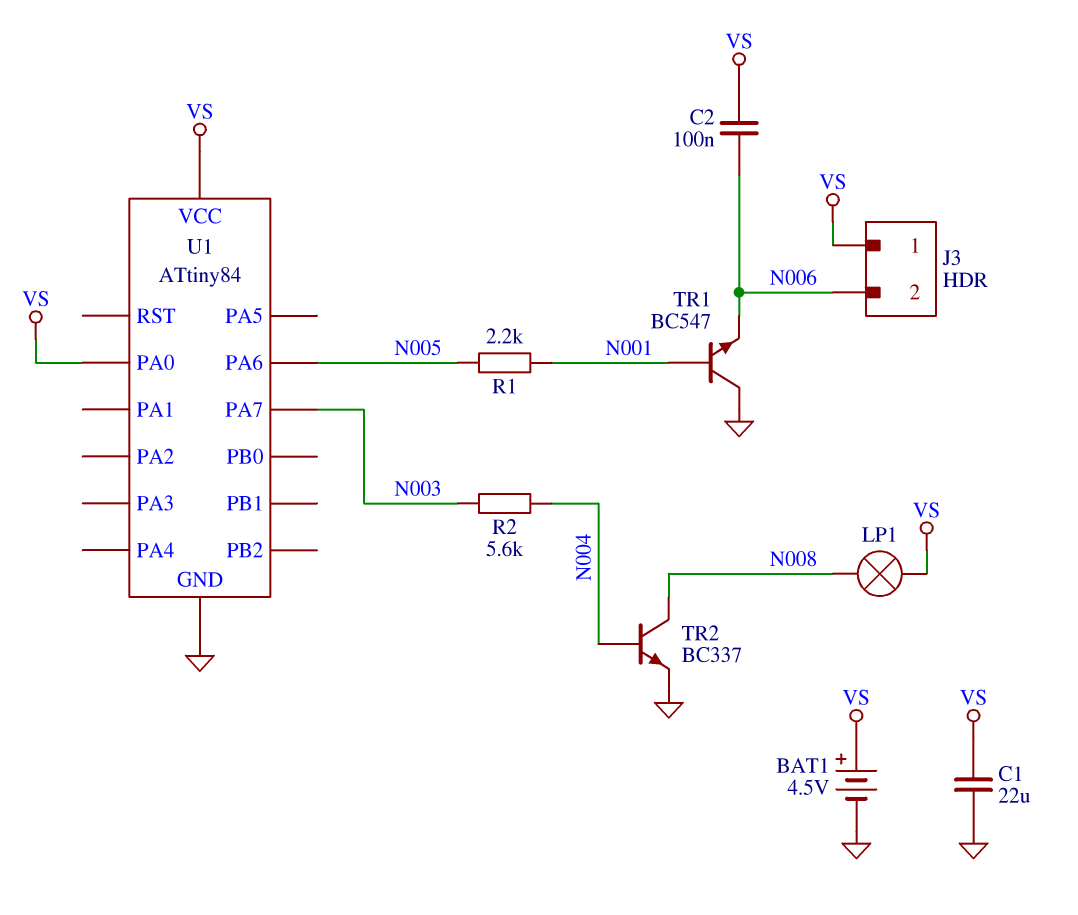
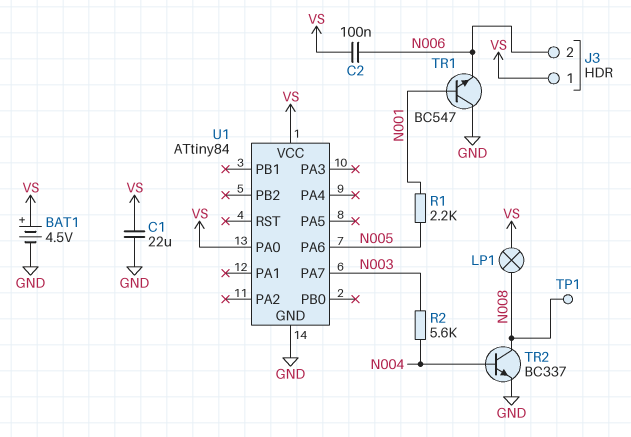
TP1: none -> test point (N008)

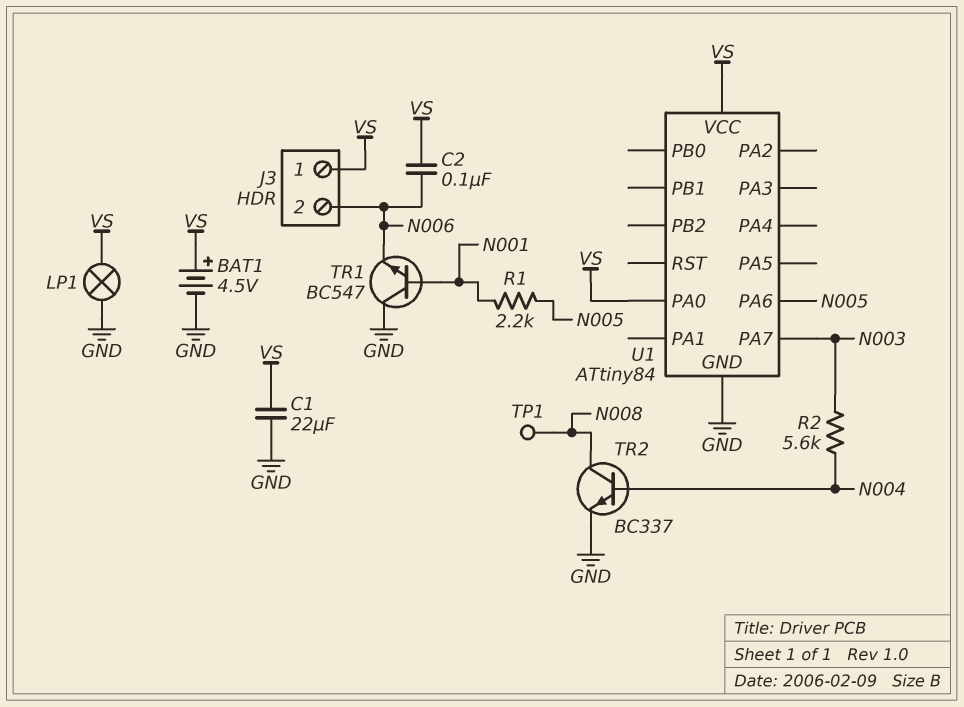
LP1: lamp (N008, VS) -> lamp (GND, VS)

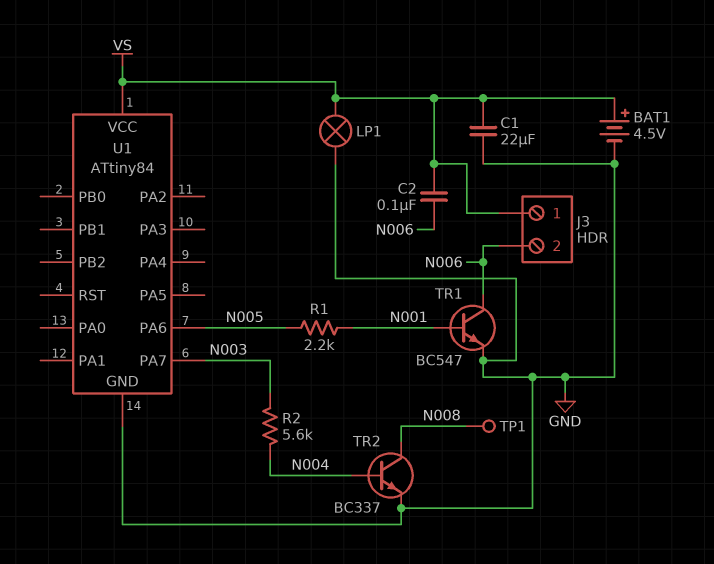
TR1: NPN BC547 (B N001, C GND, E N006) -> NPN BC547 (B N001, C N006, E GND)
U1 pin PA0: VS -> none

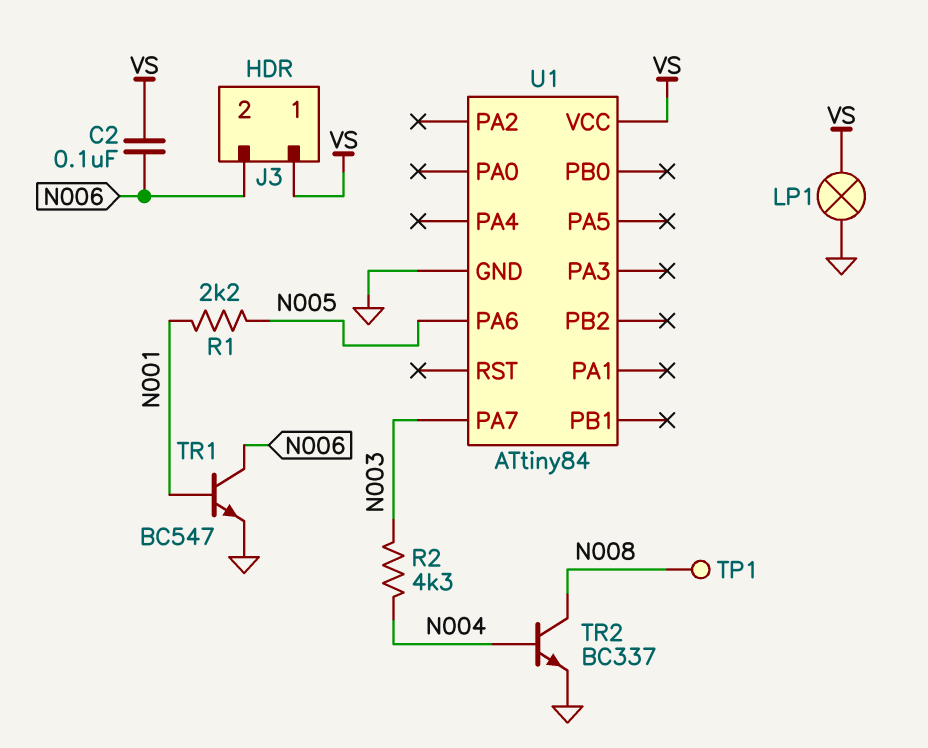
BAT1: 4.5V (plus VS, minus GND) -> none
C1: 22uF (GND, VS) -> none
R2: 5.6k (N003, N004) -> 4.3k (N003, N004)

